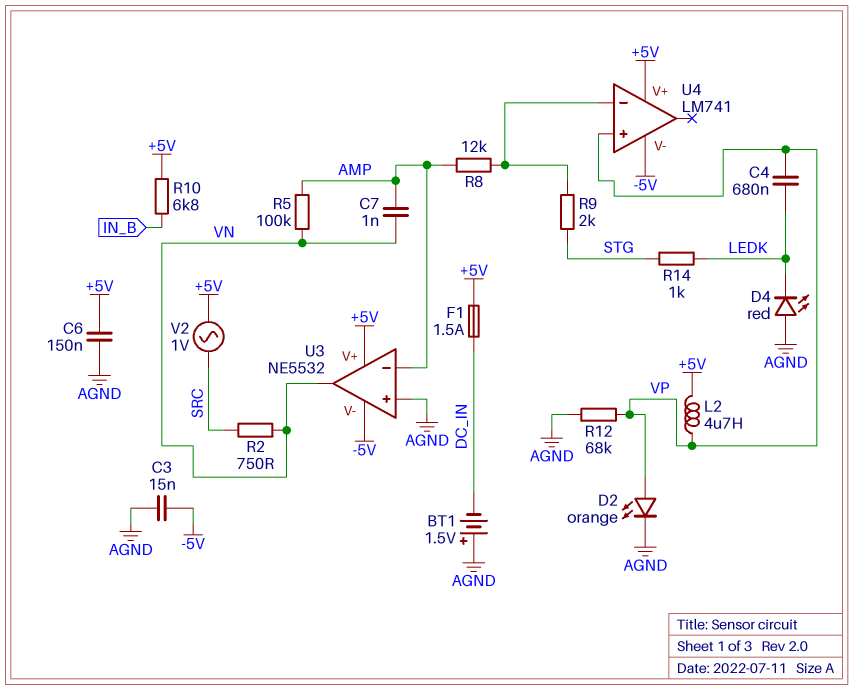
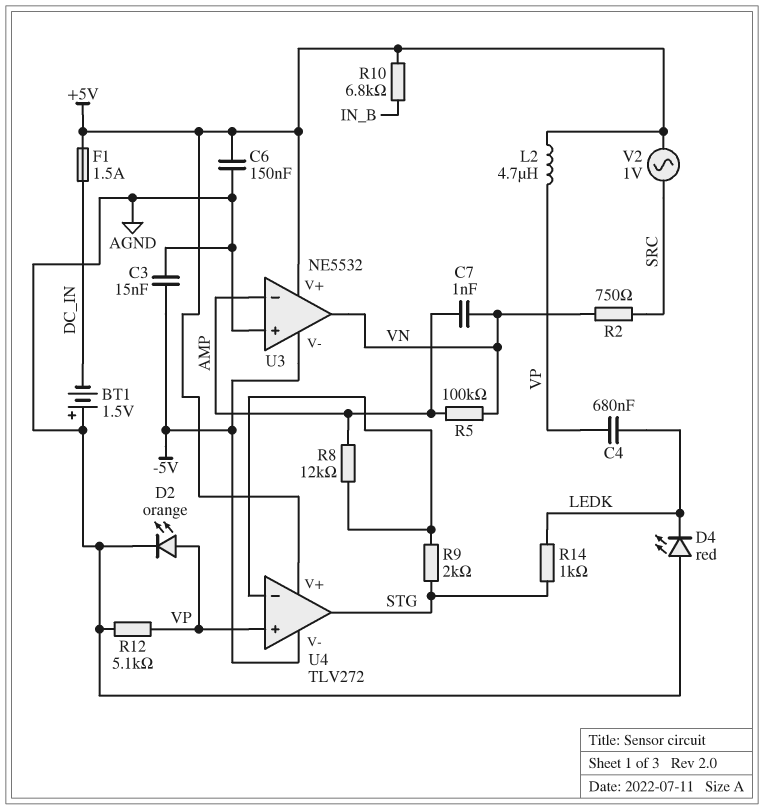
R12: 68k (AGND, VP) -> 5.1k (AGND, VP)
U4: LM741 -> TLV272
U4 pin out: none -> STG

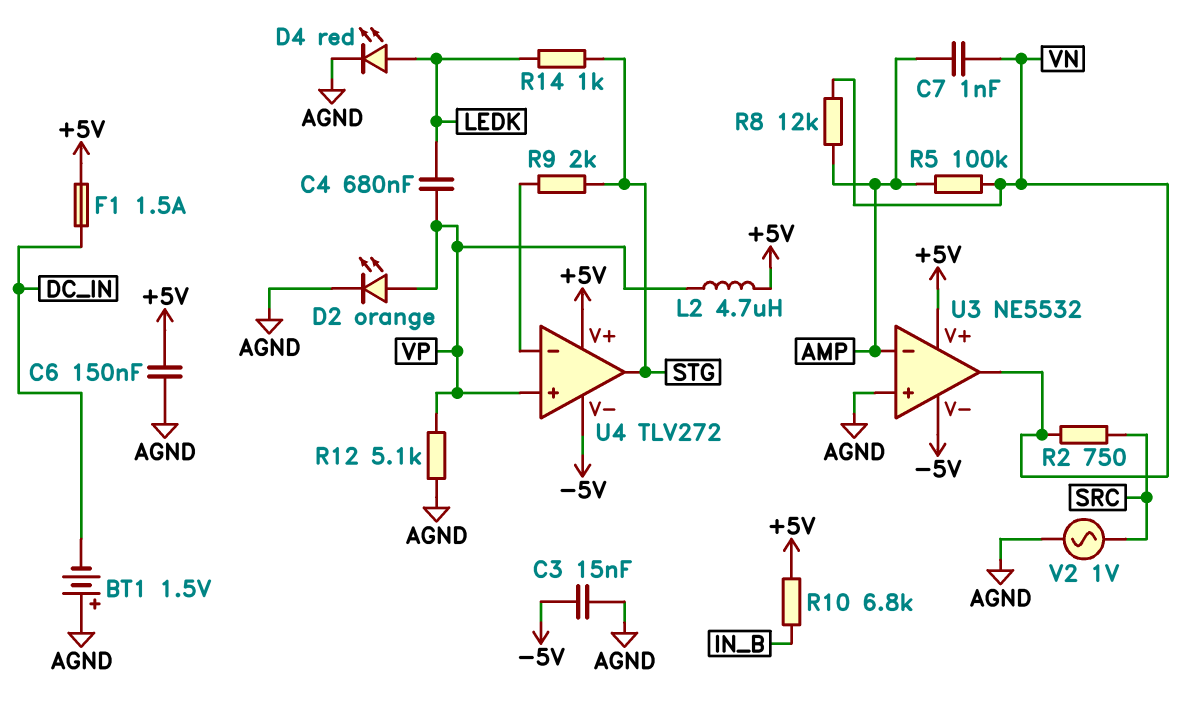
D4: LED red (A AGND, K LEDK) -> LED red (A LEDK, K AGND)
R8: 12k (AMP, U4/in-) -> 12k (AMP, VN)
V2: AC 1V (+5V, SRC) -> AC 1V (AGND, SRC)

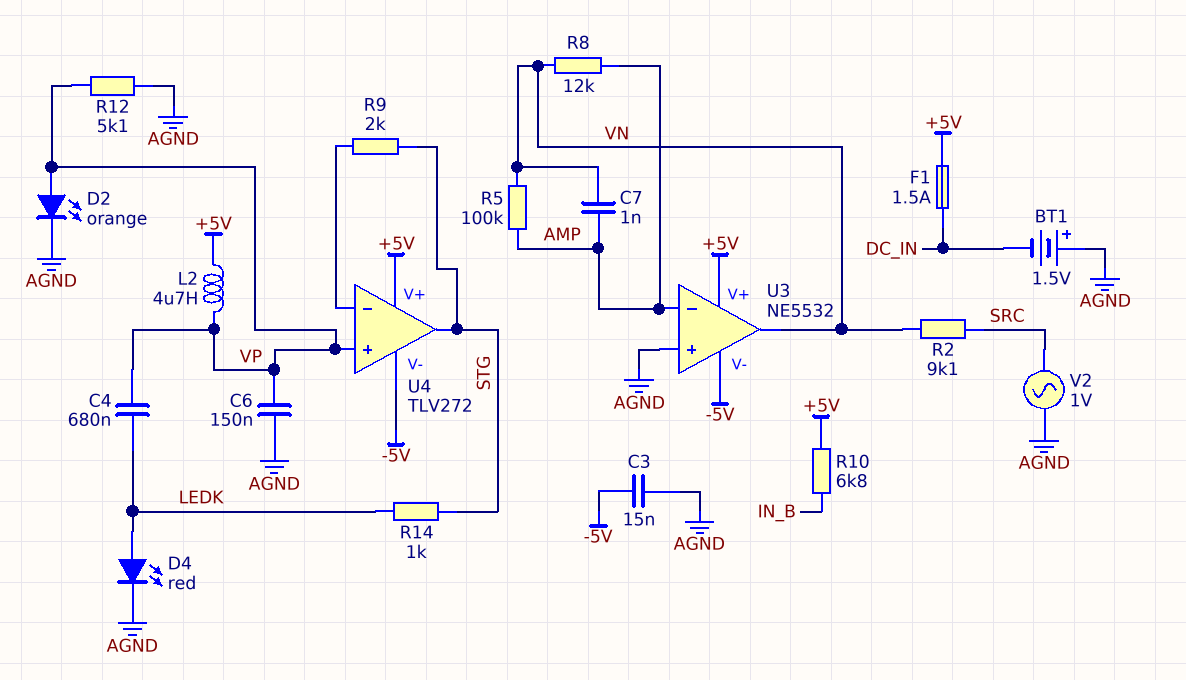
C6: 150nF (+5V, AGND) -> 150nF (AGND, VP)
R2: 750 (SRC, VN) -> 9.1k (SRC, VN)

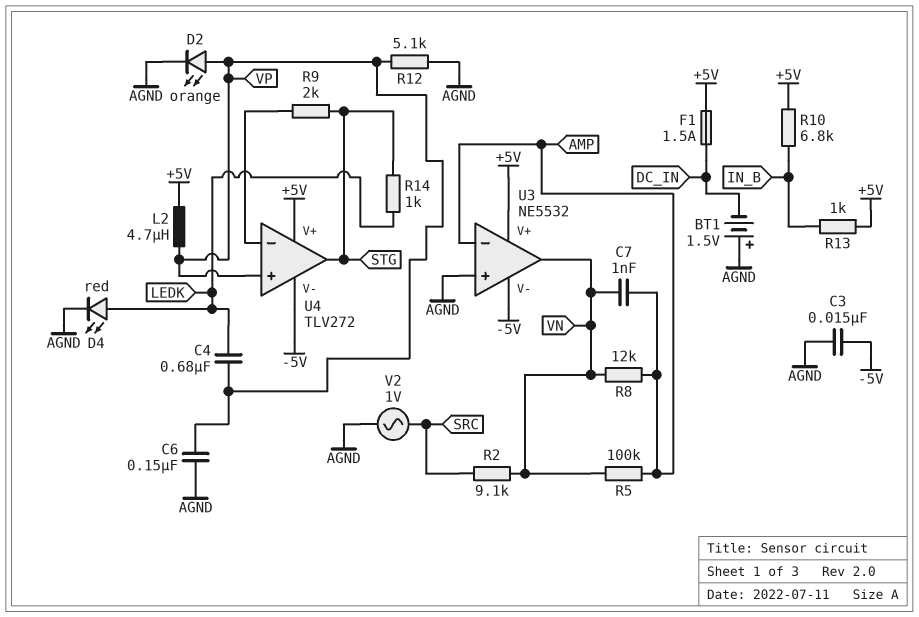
R13: none -> 1k (+5V, IN_B)

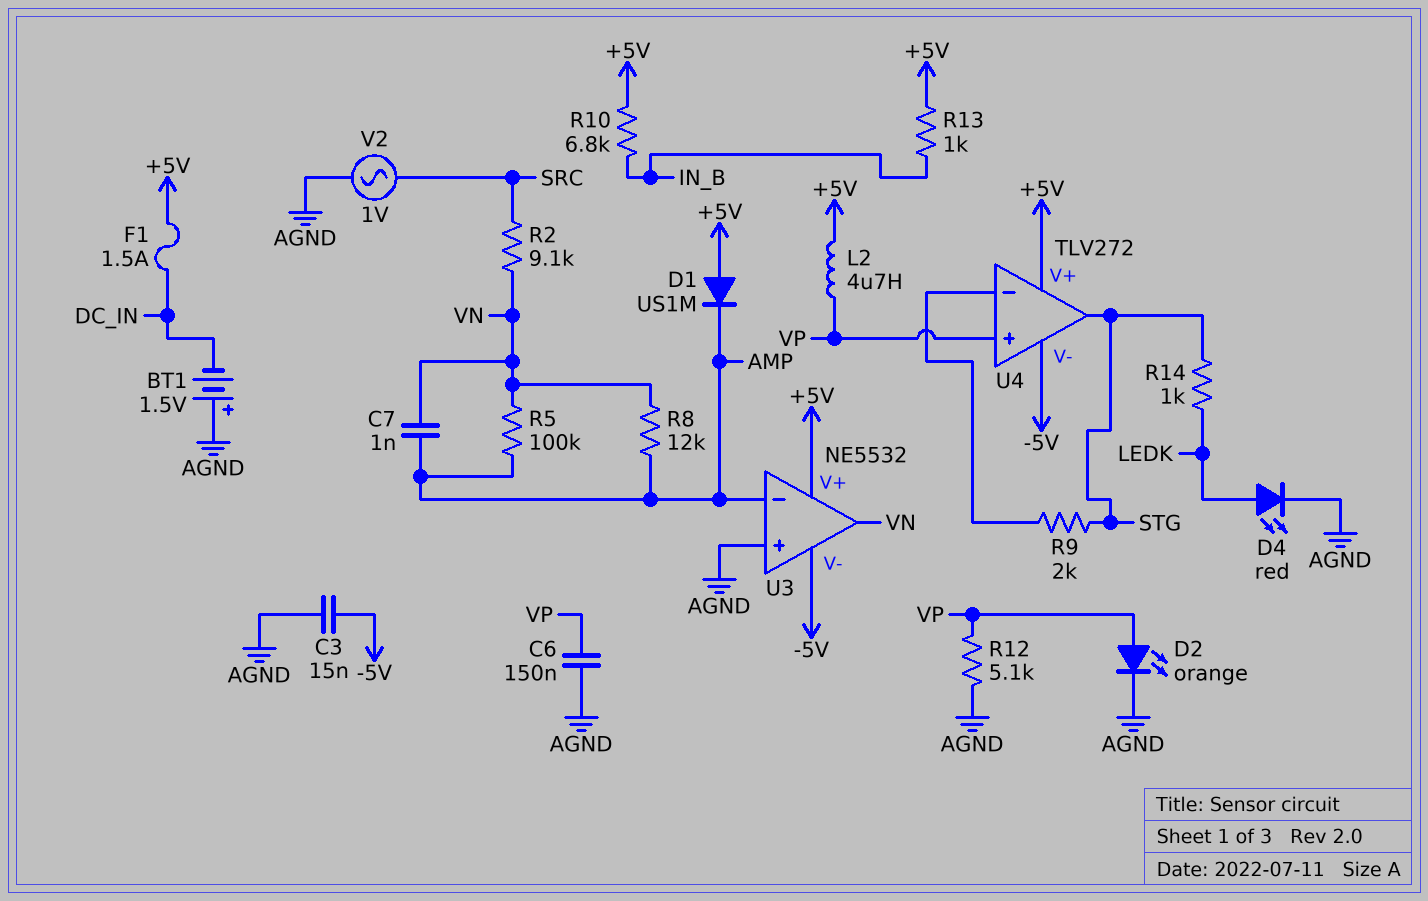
C4: 680nF (LEDK, VP) -> none
D1: none -> diode US1M (A +5V, K AMP)

